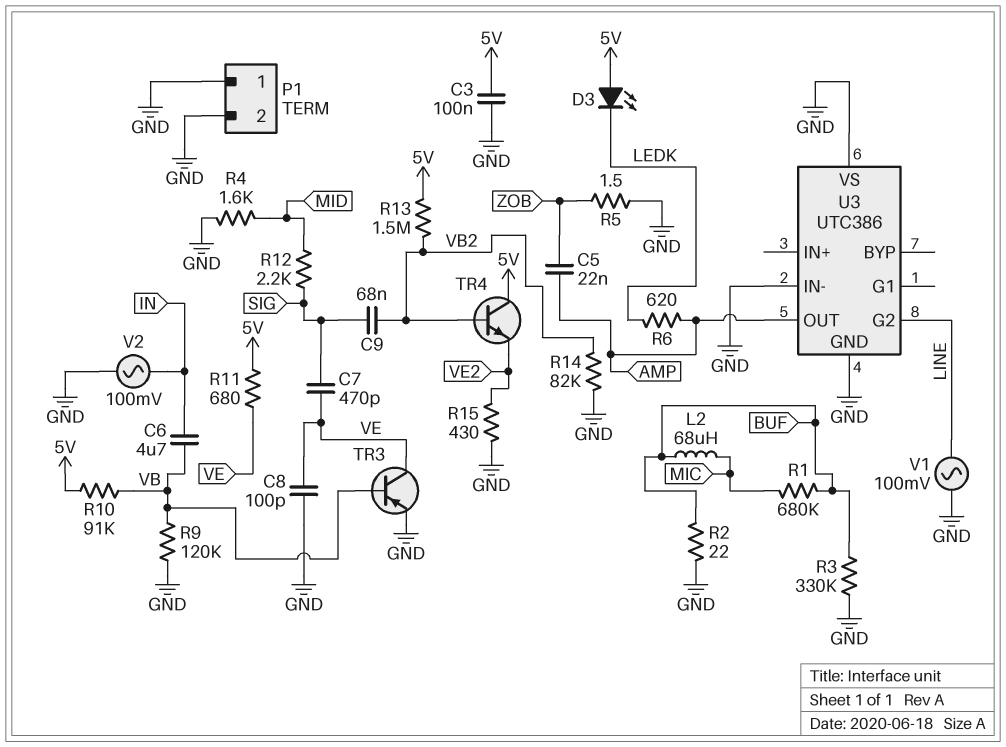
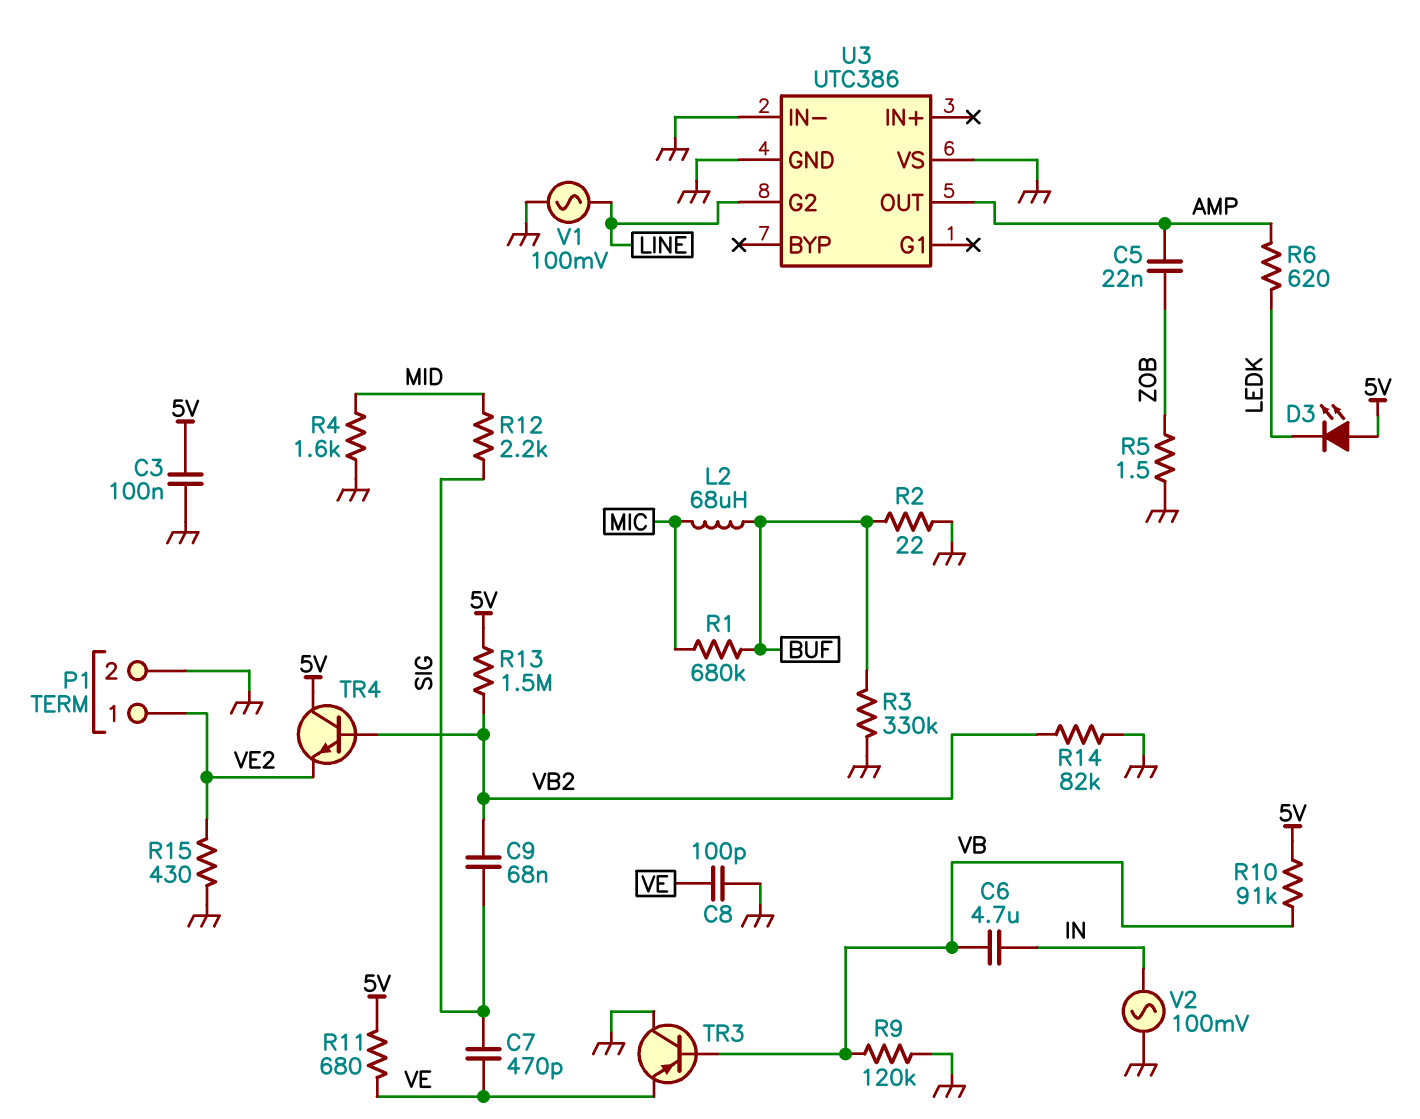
P1 pin 1: GND -> VE2
TR3: PNP (B VB, C VE, E GND) -> PNP (B VB, C GND, E VE)

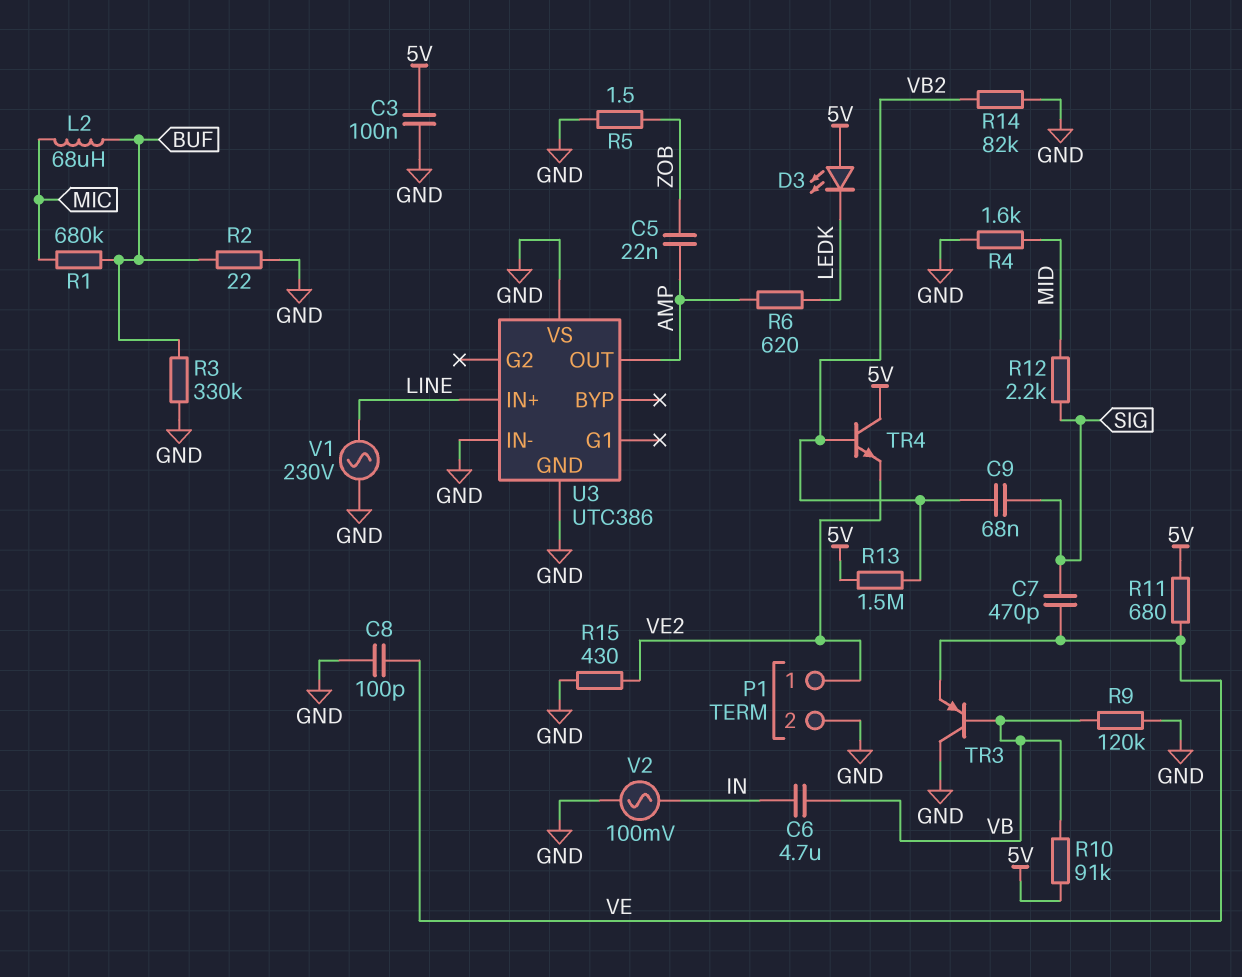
U3 pin G2: LINE -> none
U3 pin IN+: none -> LINE
V1: AC 100mV (GND, LINE) -> AC 230V (GND, LINE)

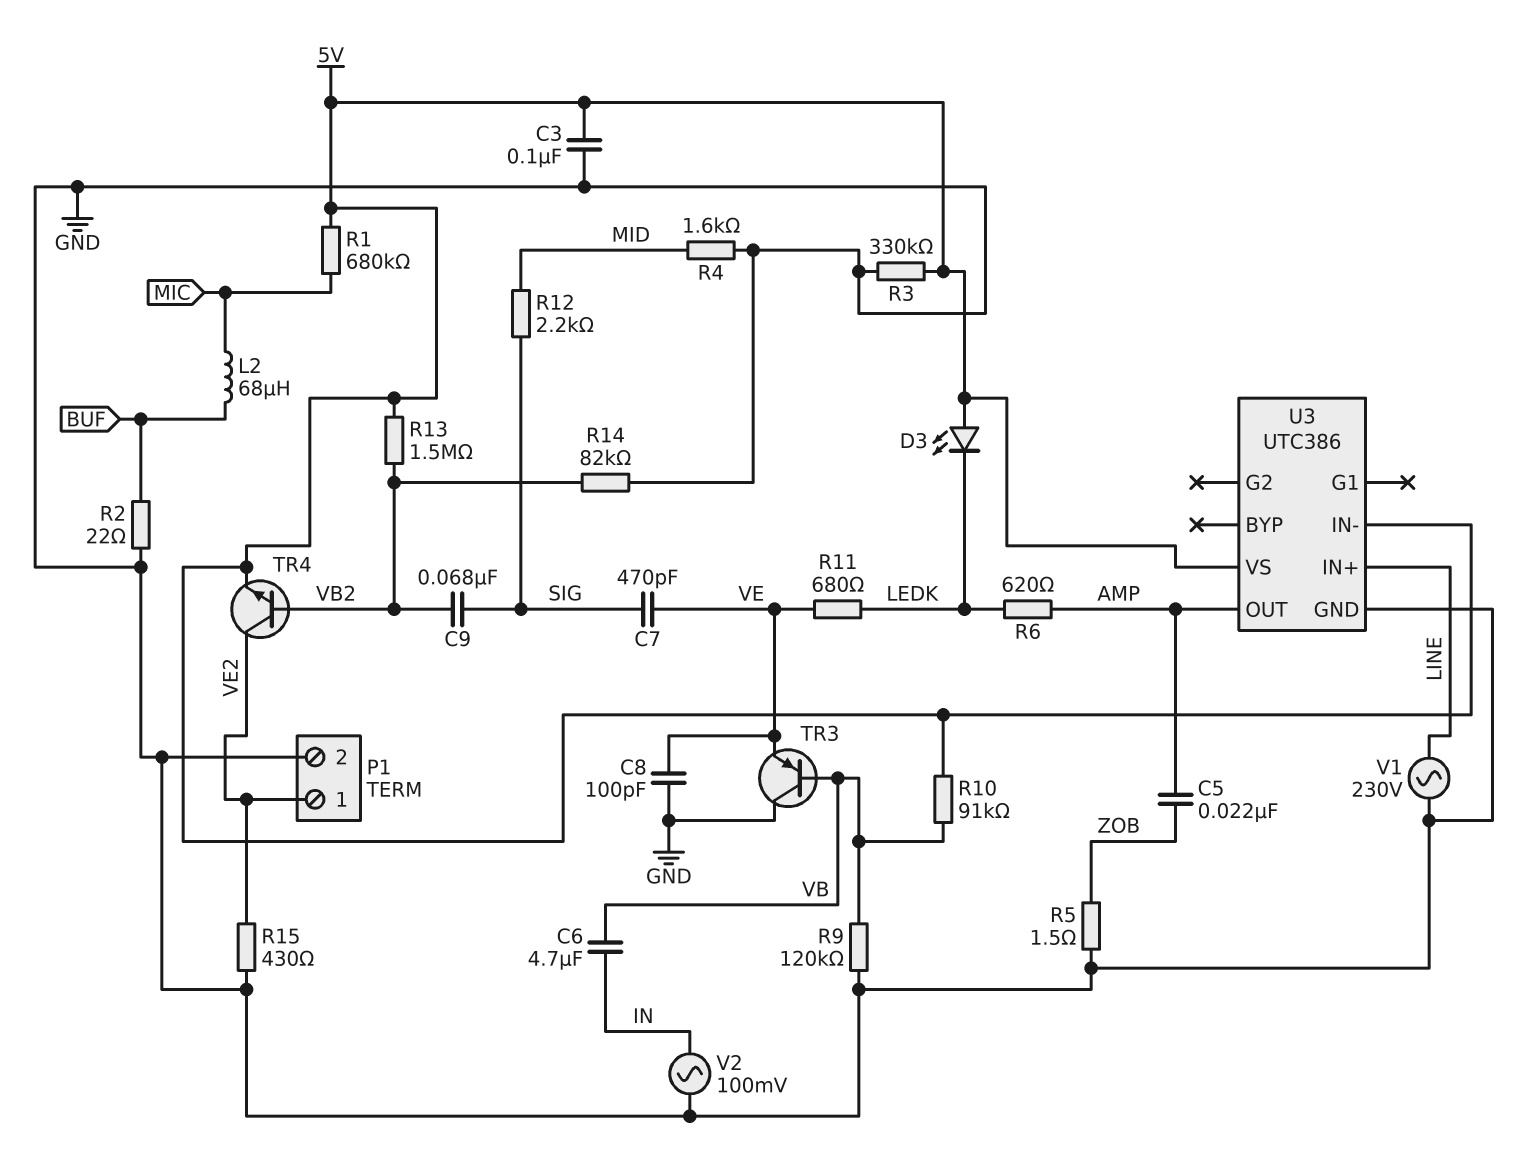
R1: 680k (BUF, MIC) -> 680k (5V, MIC)
R3: 330k (BUF, GND) -> 330k (5V, GND)
R11: 680 (5V, VE) -> 680 (LEDK, VE)
TR4: NPN (B VB2, C 5V, E VE2) -> NPN (B VB2, C VE2, E 5V)
U3 pin IN-: GND -> 5V
U3 pin VS: GND -> 5V

